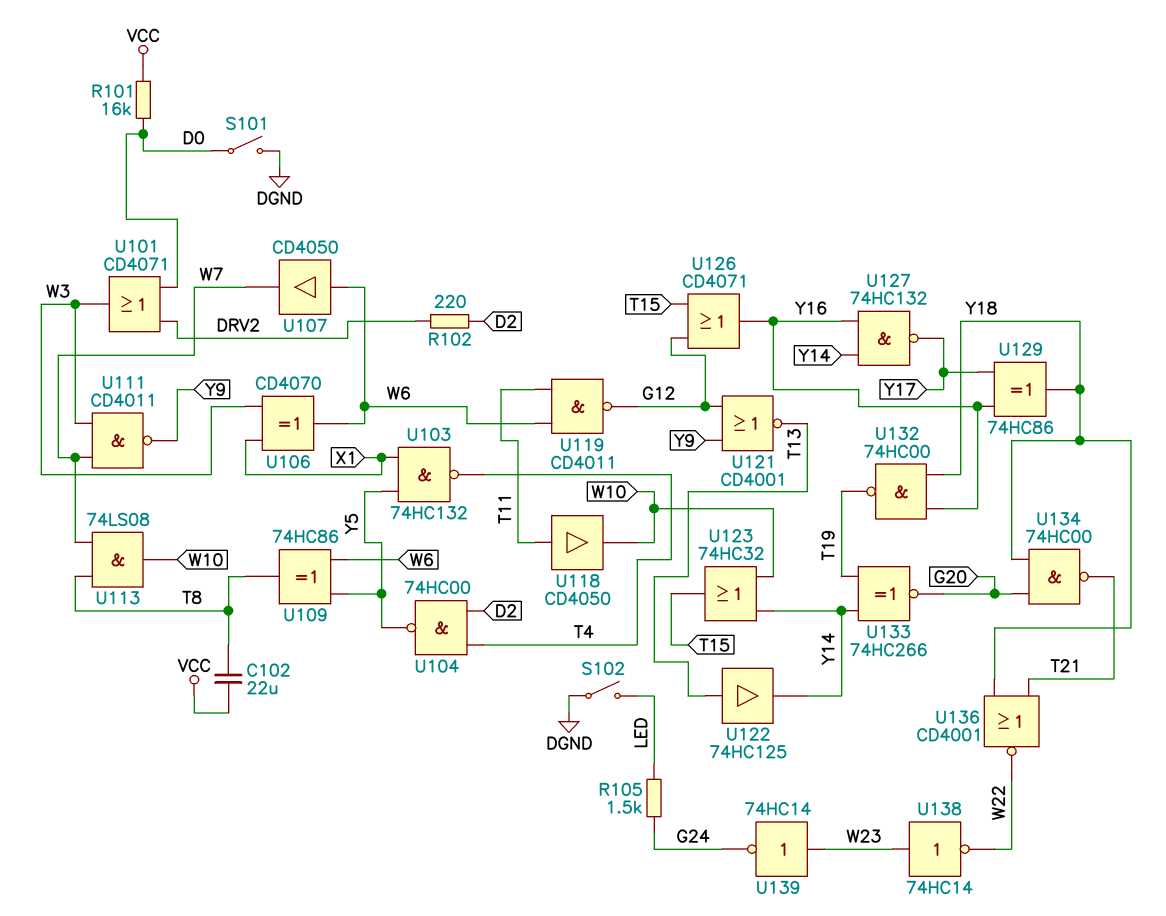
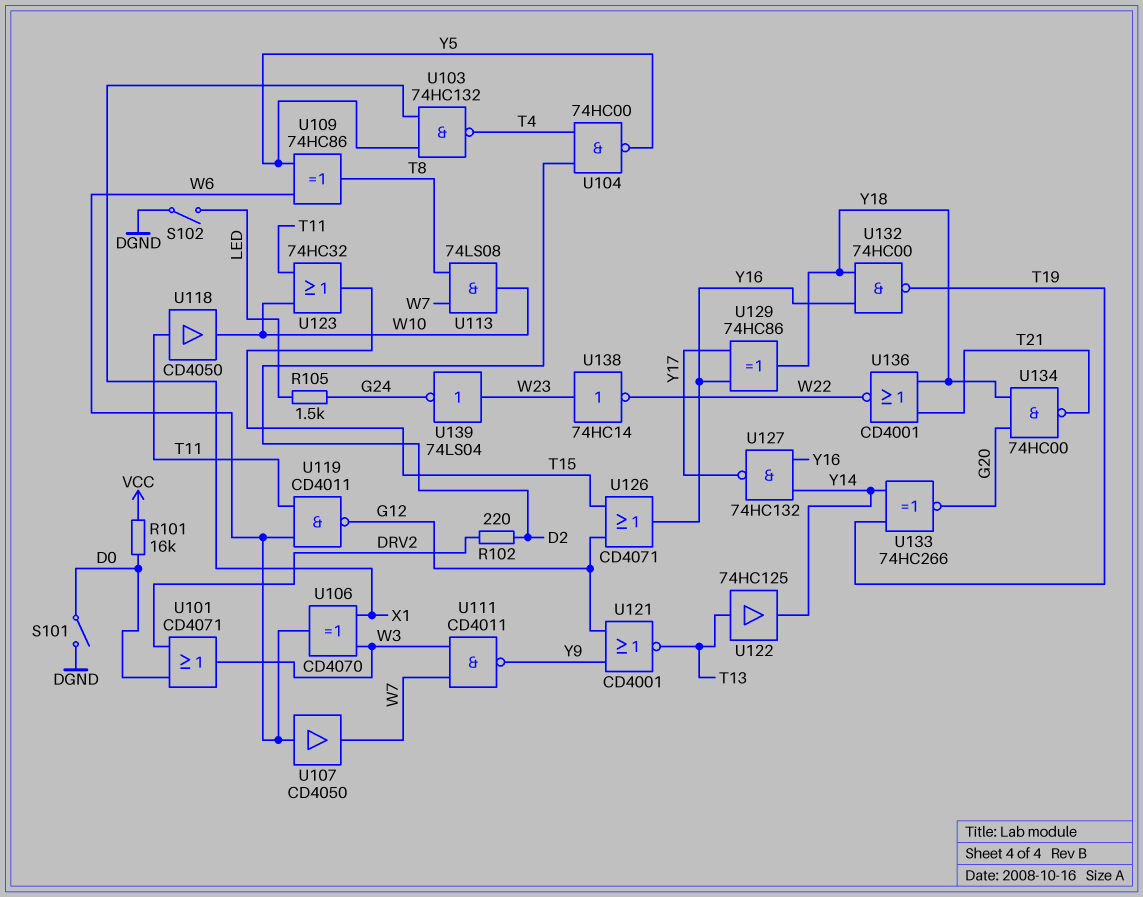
C102: 22uF (T8, VCC) -> none
U123: OR 74HC32 (in W10, in Y14, out T15) -> OR 74HC32 (in T11, in W10, out T15)
U139: NOT 74HC14 (in W23, out G24) -> NOT 74LS04 (in W23, out G24)

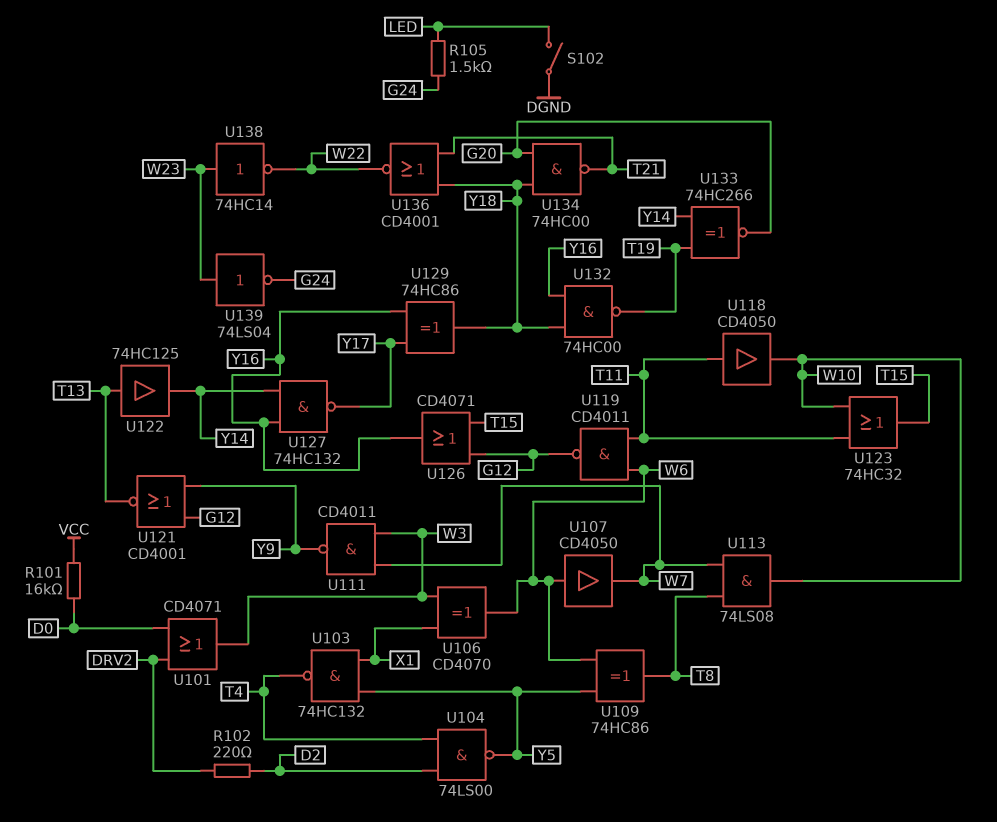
S101: switch (D0, DGND) -> none
U104: NAND 74HC00 (in D2, in T4, out Y5) -> NAND 74LS00 (in D2, in T4, out Y5)

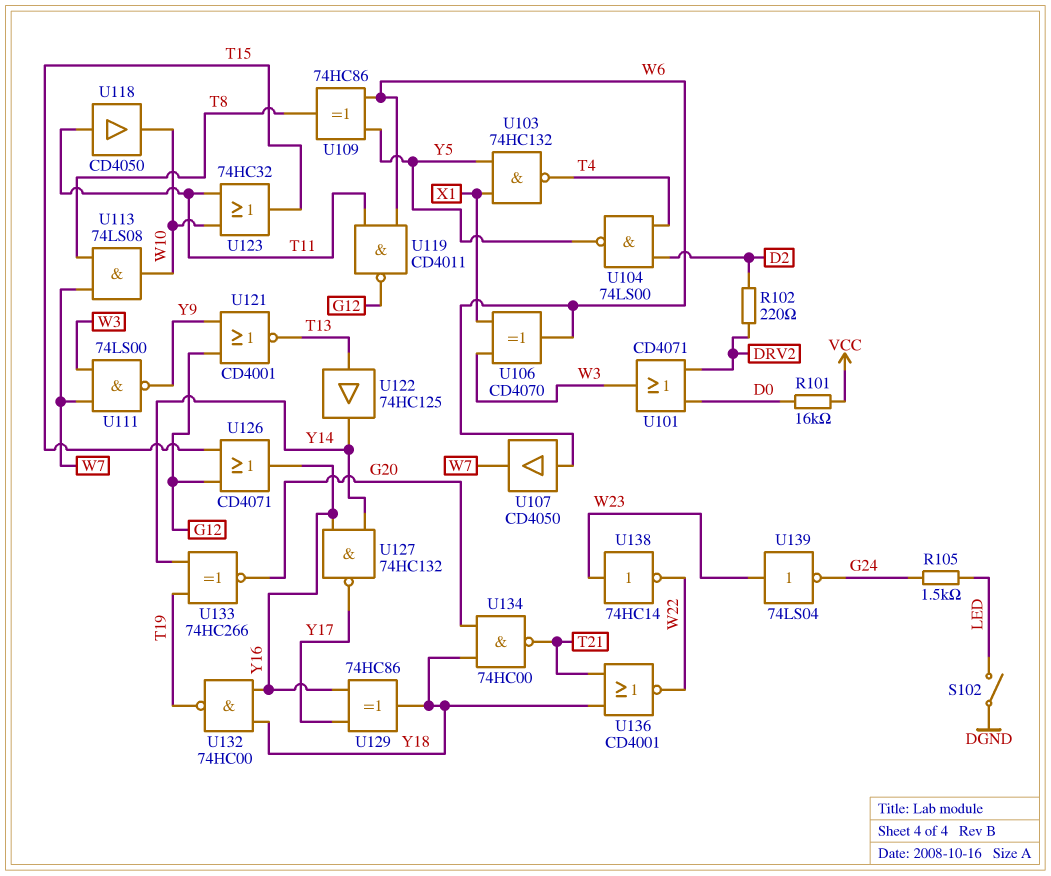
U111: NAND CD4011 (in W3, in W7, out Y9) -> NAND 74LS00 (in W3, in W7, out Y9)

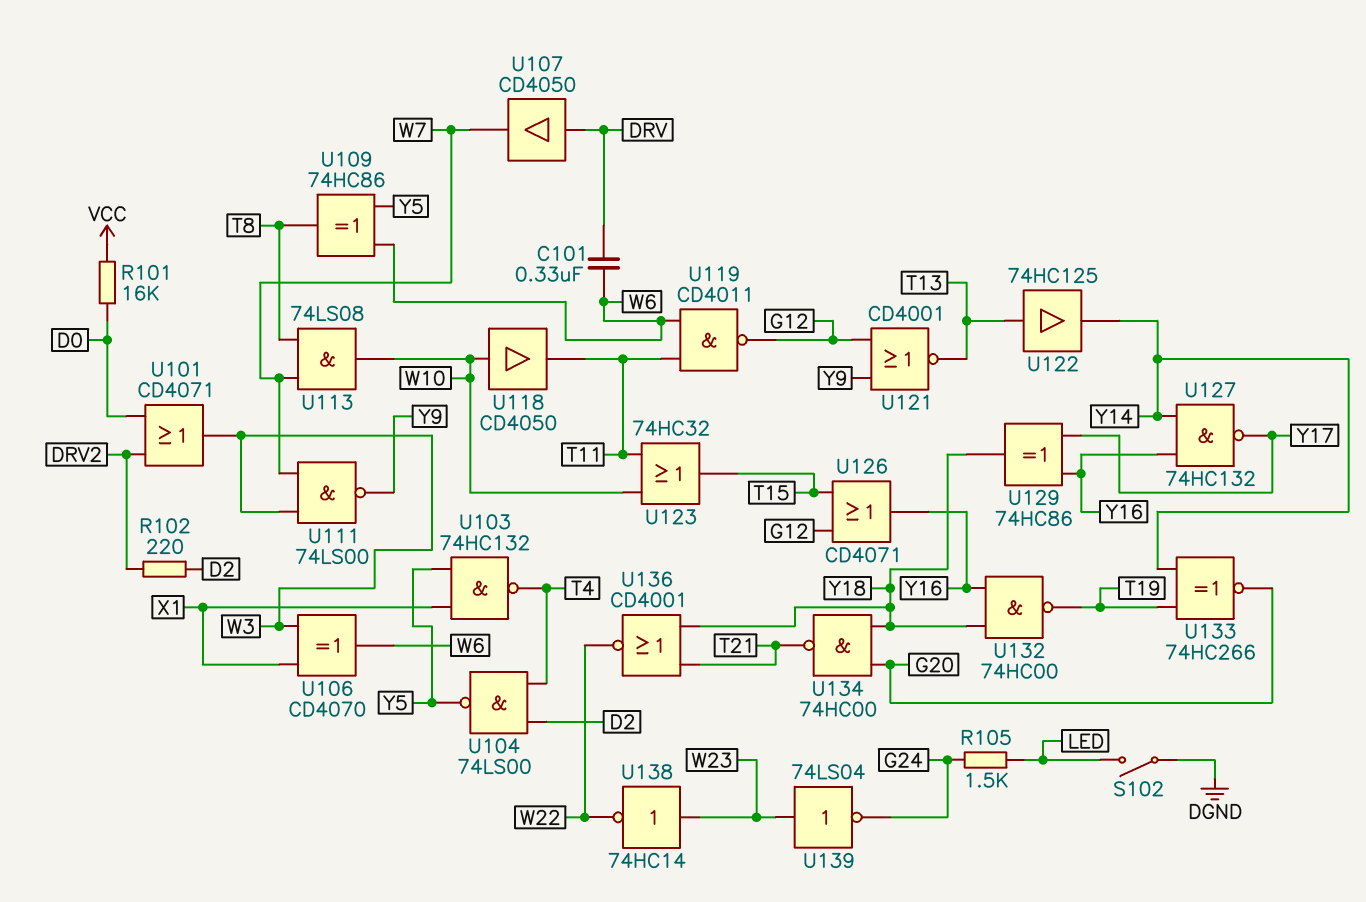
C101: none -> 330nF (DRV, W6)
U107: buffer CD4050 (in W6, out W7) -> buffer CD4050 (in DRV, out W7)
U118: buffer CD4050 (in T11, out W10) -> buffer CD4050 (in W10, out T11)

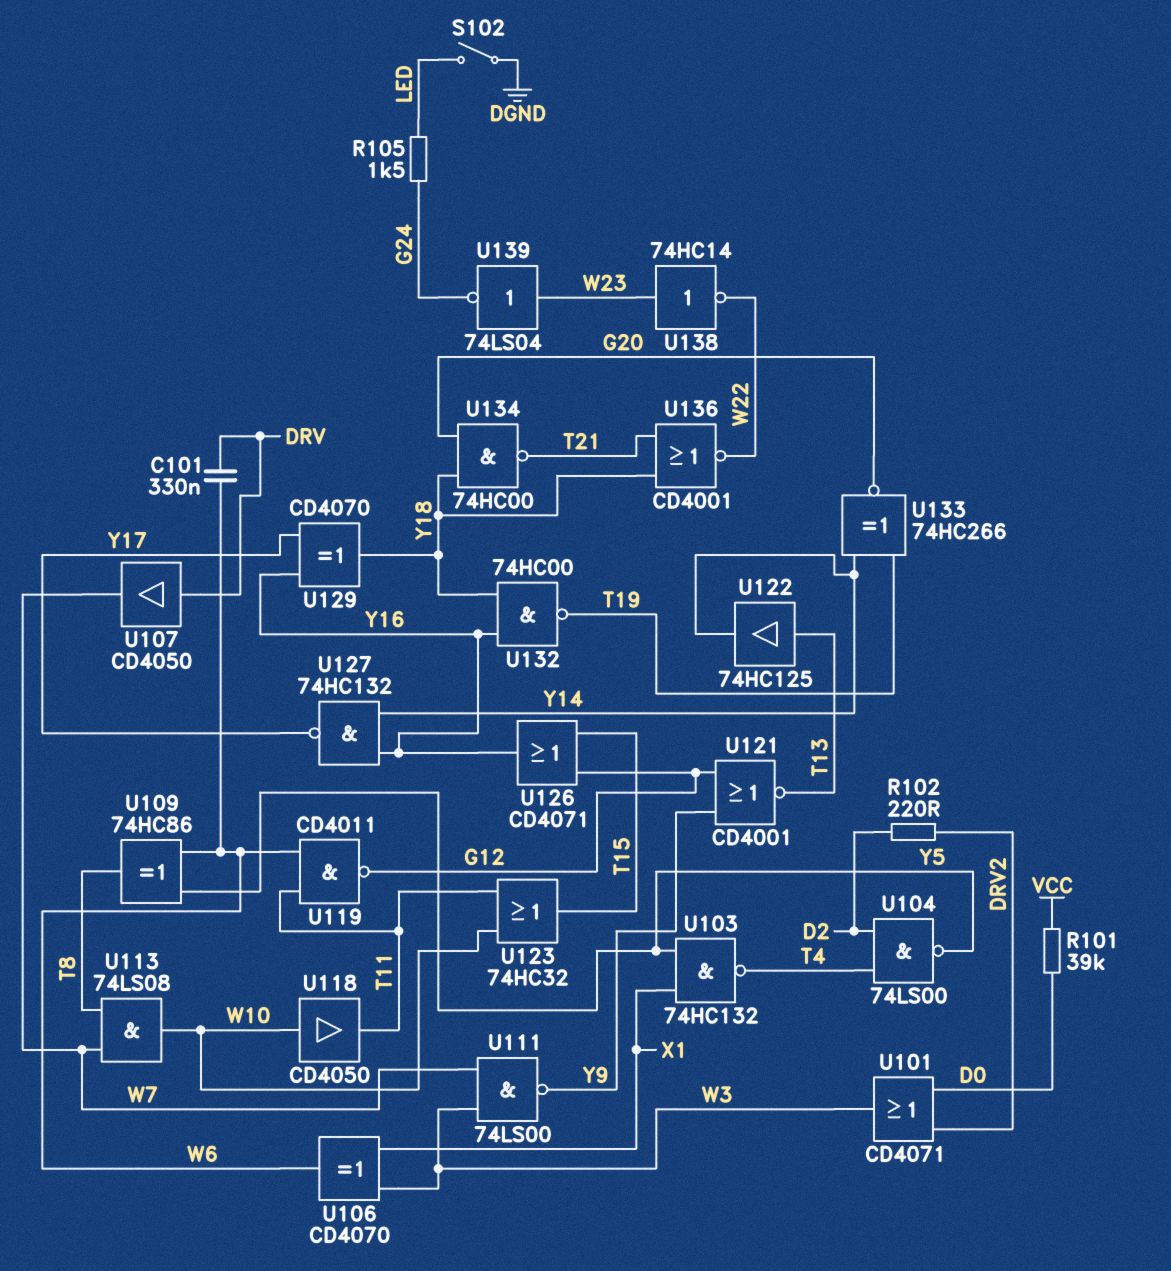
R101: 16k (D0, VCC) -> 39k (D0, VCC)
U129: XOR 74HC86 (in Y16, in Y17, out Y18) -> XOR CD4070 (in Y16, in Y17, out Y18)

